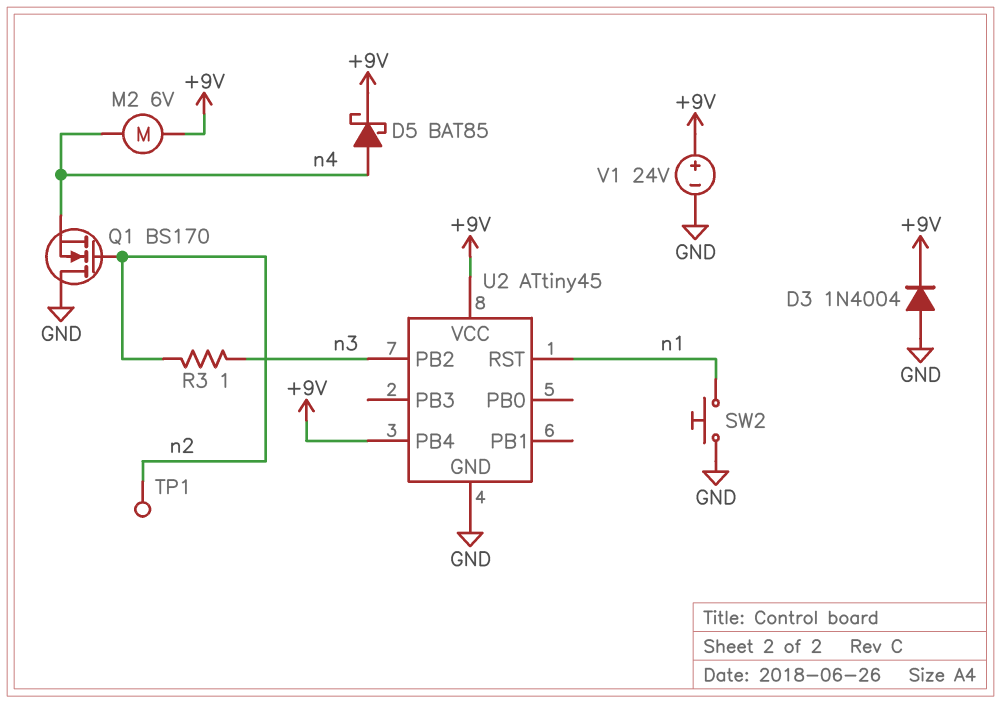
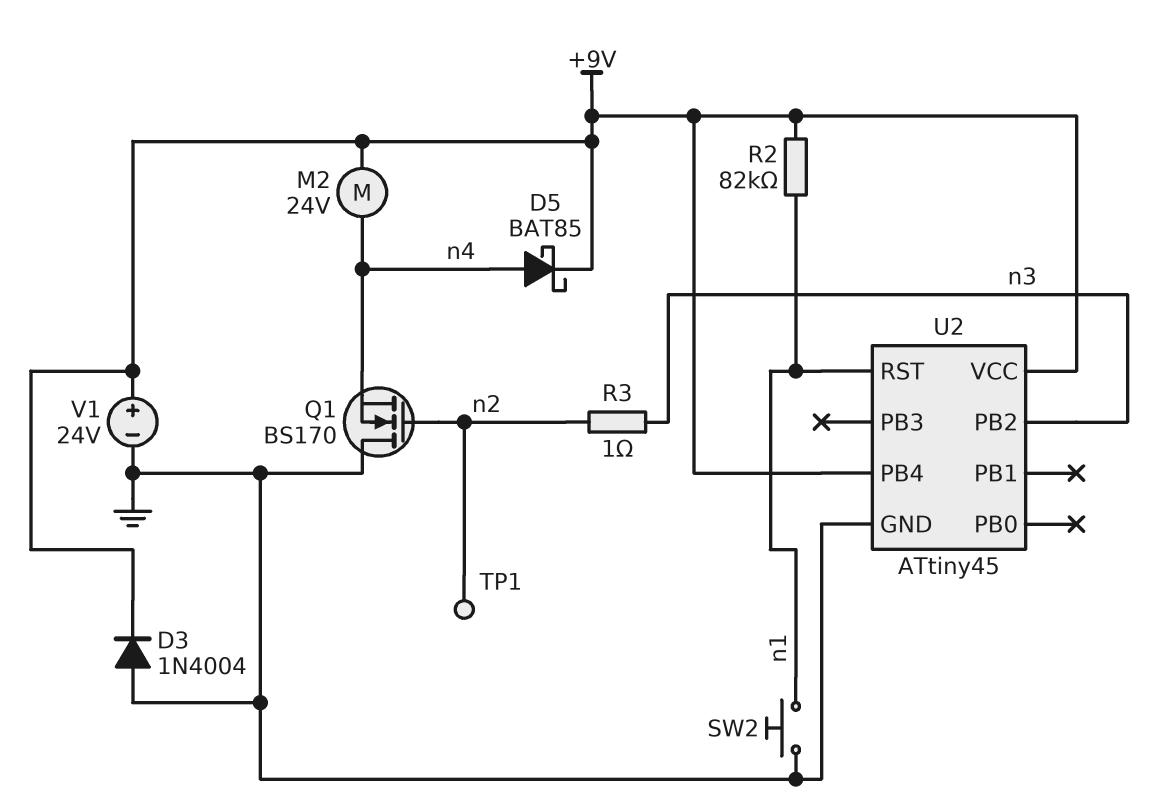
M2: motor 6V (+9V, n4) -> motor 24V (+9V, n4)
R2: none -> 82k (+9V, n1)

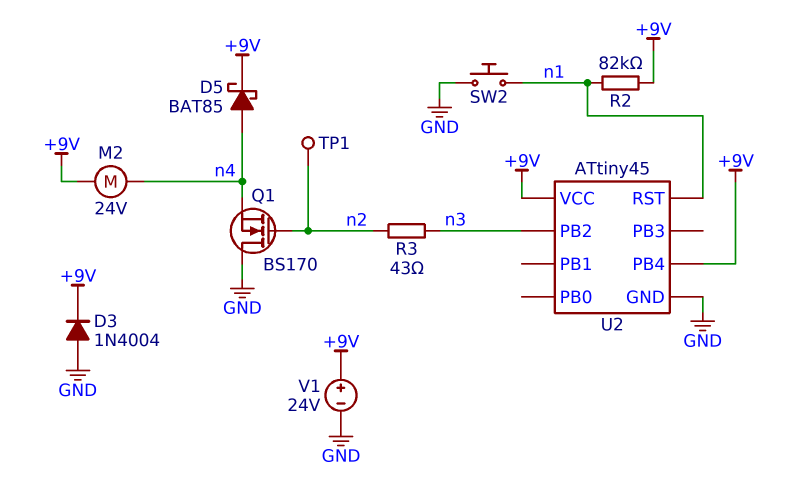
R3: 1 (n2, n3) -> 43 (n2, n3)

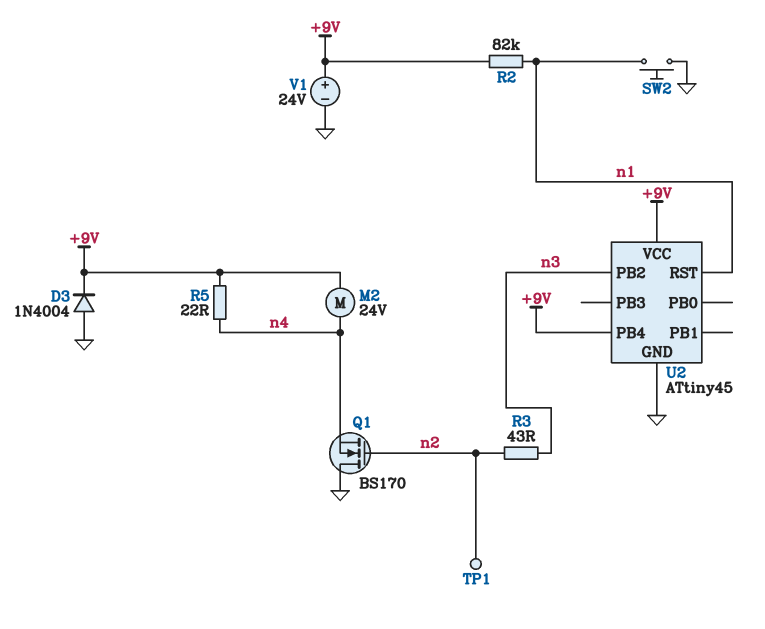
D5: schottky BAT85 (A n4, K +9V) -> none
R5: none -> 22 (+9V, n4)

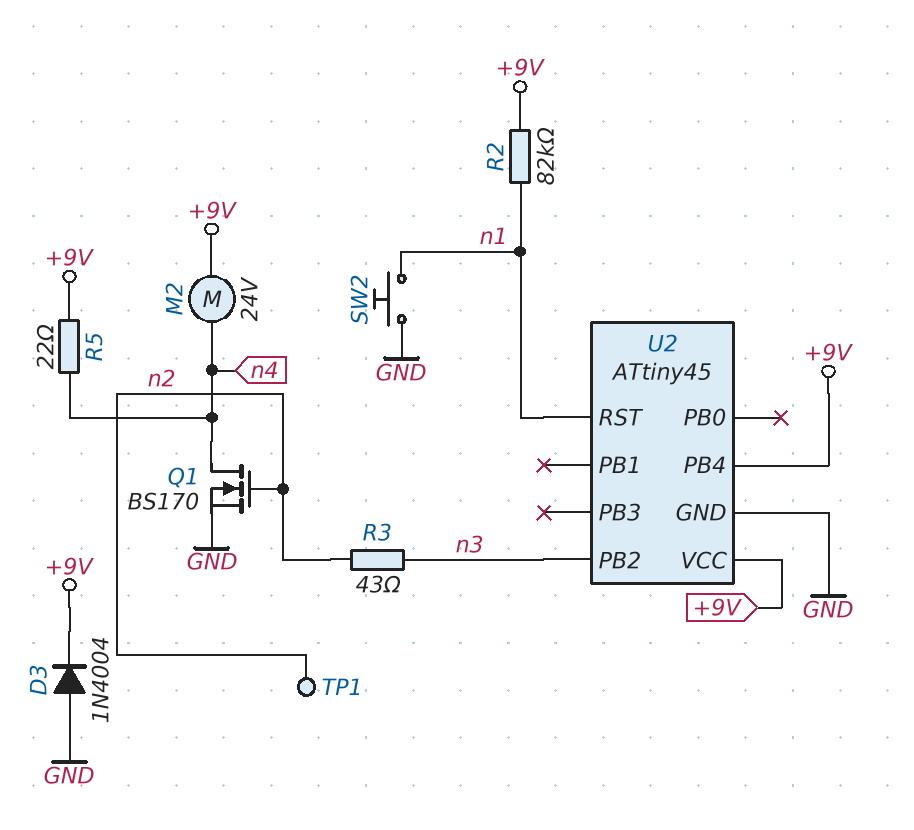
Q1: NMOS BS170 (G n2, D GND, S n4) -> NMOS BS170 (G n2, D n4, S GND)
V1: 24V (plus +9V, minus GND) -> none

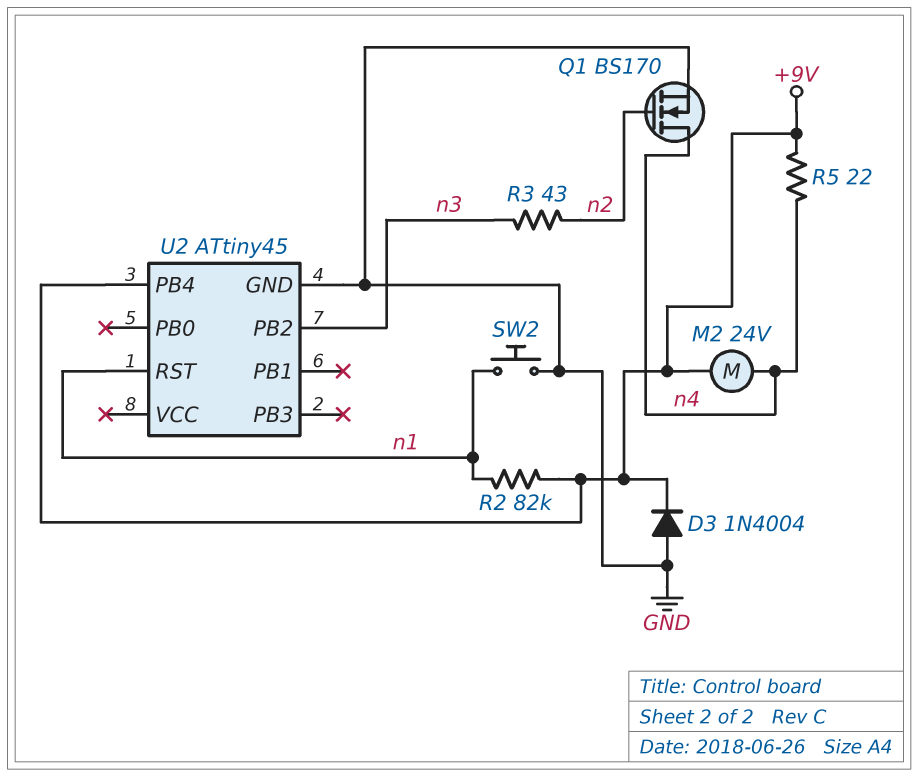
TP1: test point (n2) -> none
U2 pin VCC: +9V -> none

